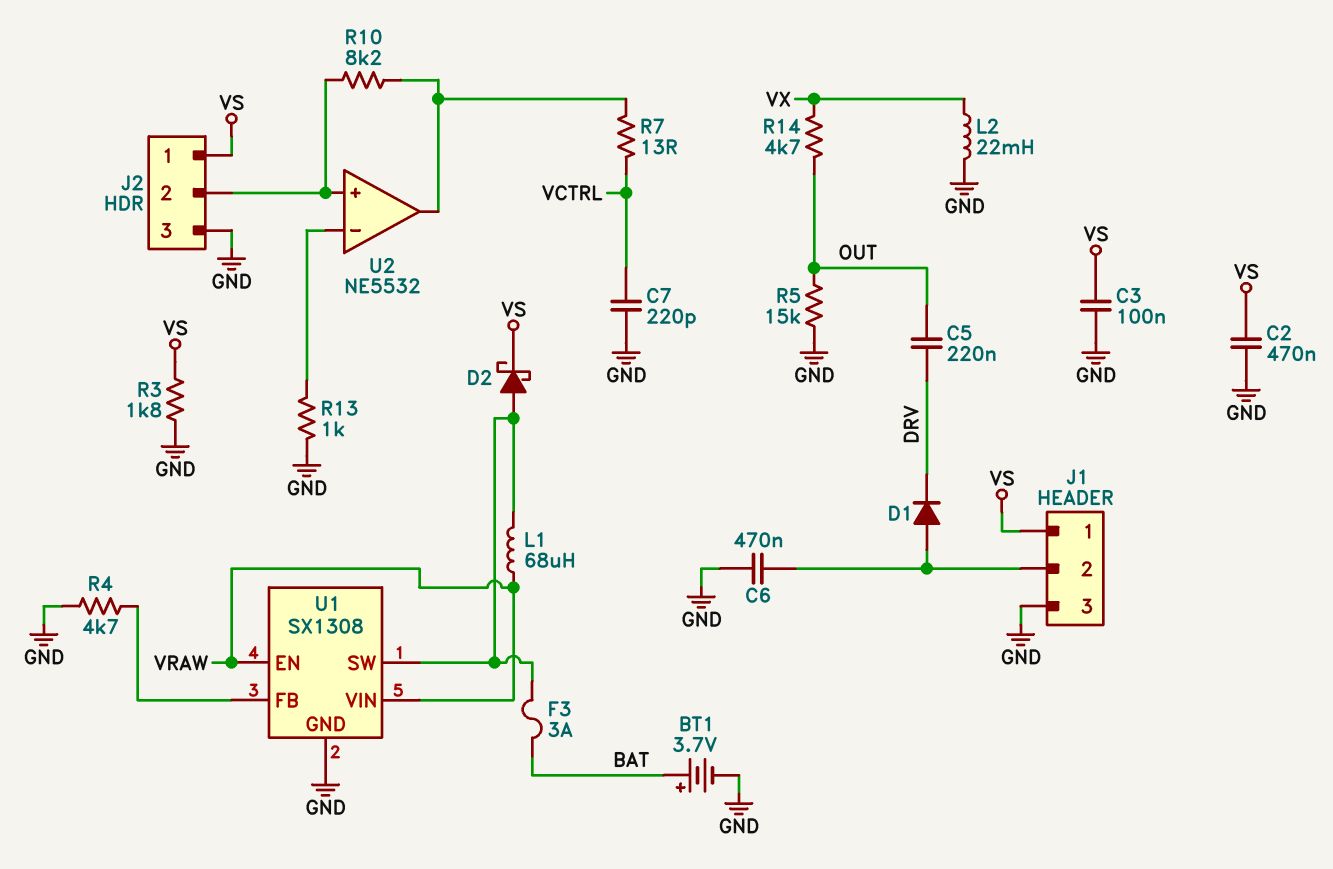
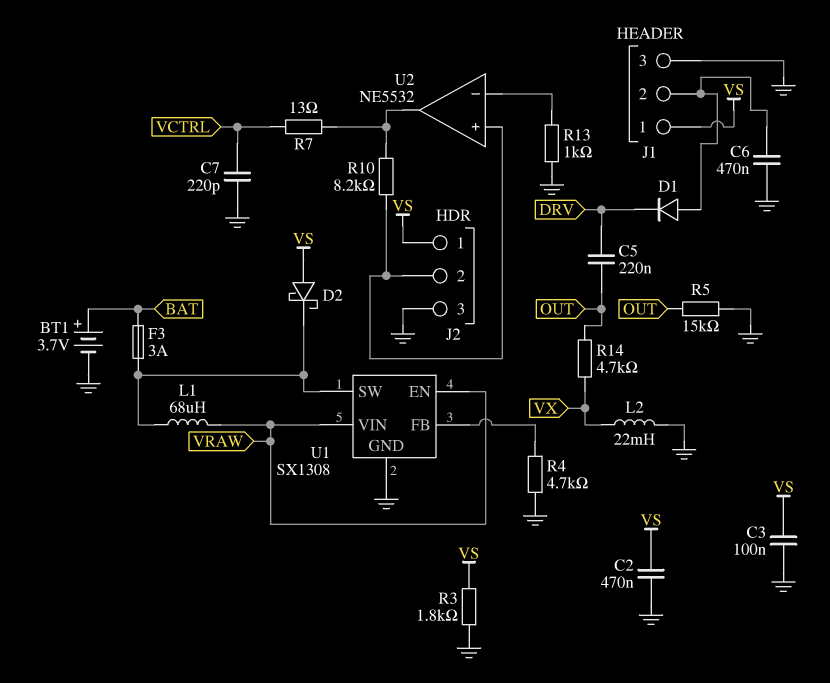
D2: schottky (A U1/SW, K VS) -> schottky (A VS, K U1/SW)

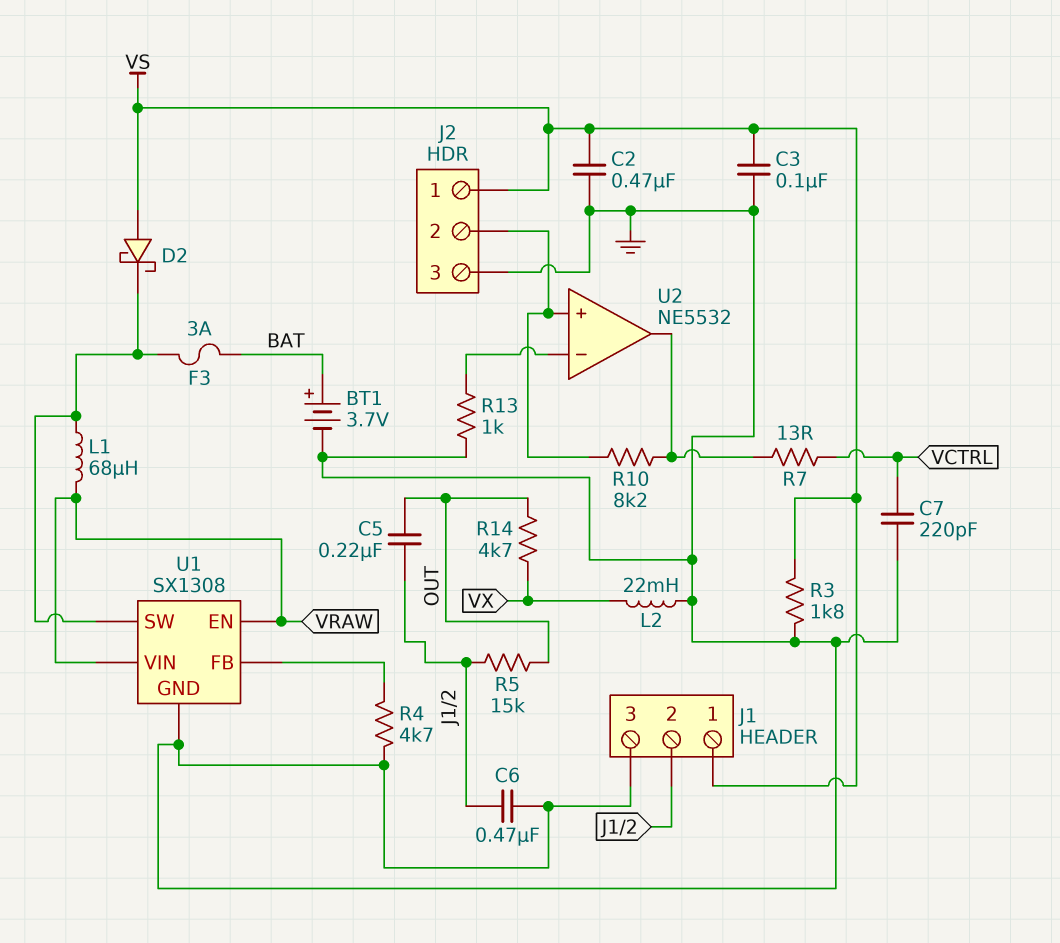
C5: 220nF (DRV, OUT) -> 220nF (J1/2, OUT)
D1: diode (A J1/2, K DRV) -> none
R5: 15k (GND, OUT) -> 15k (J1/2, OUT)

